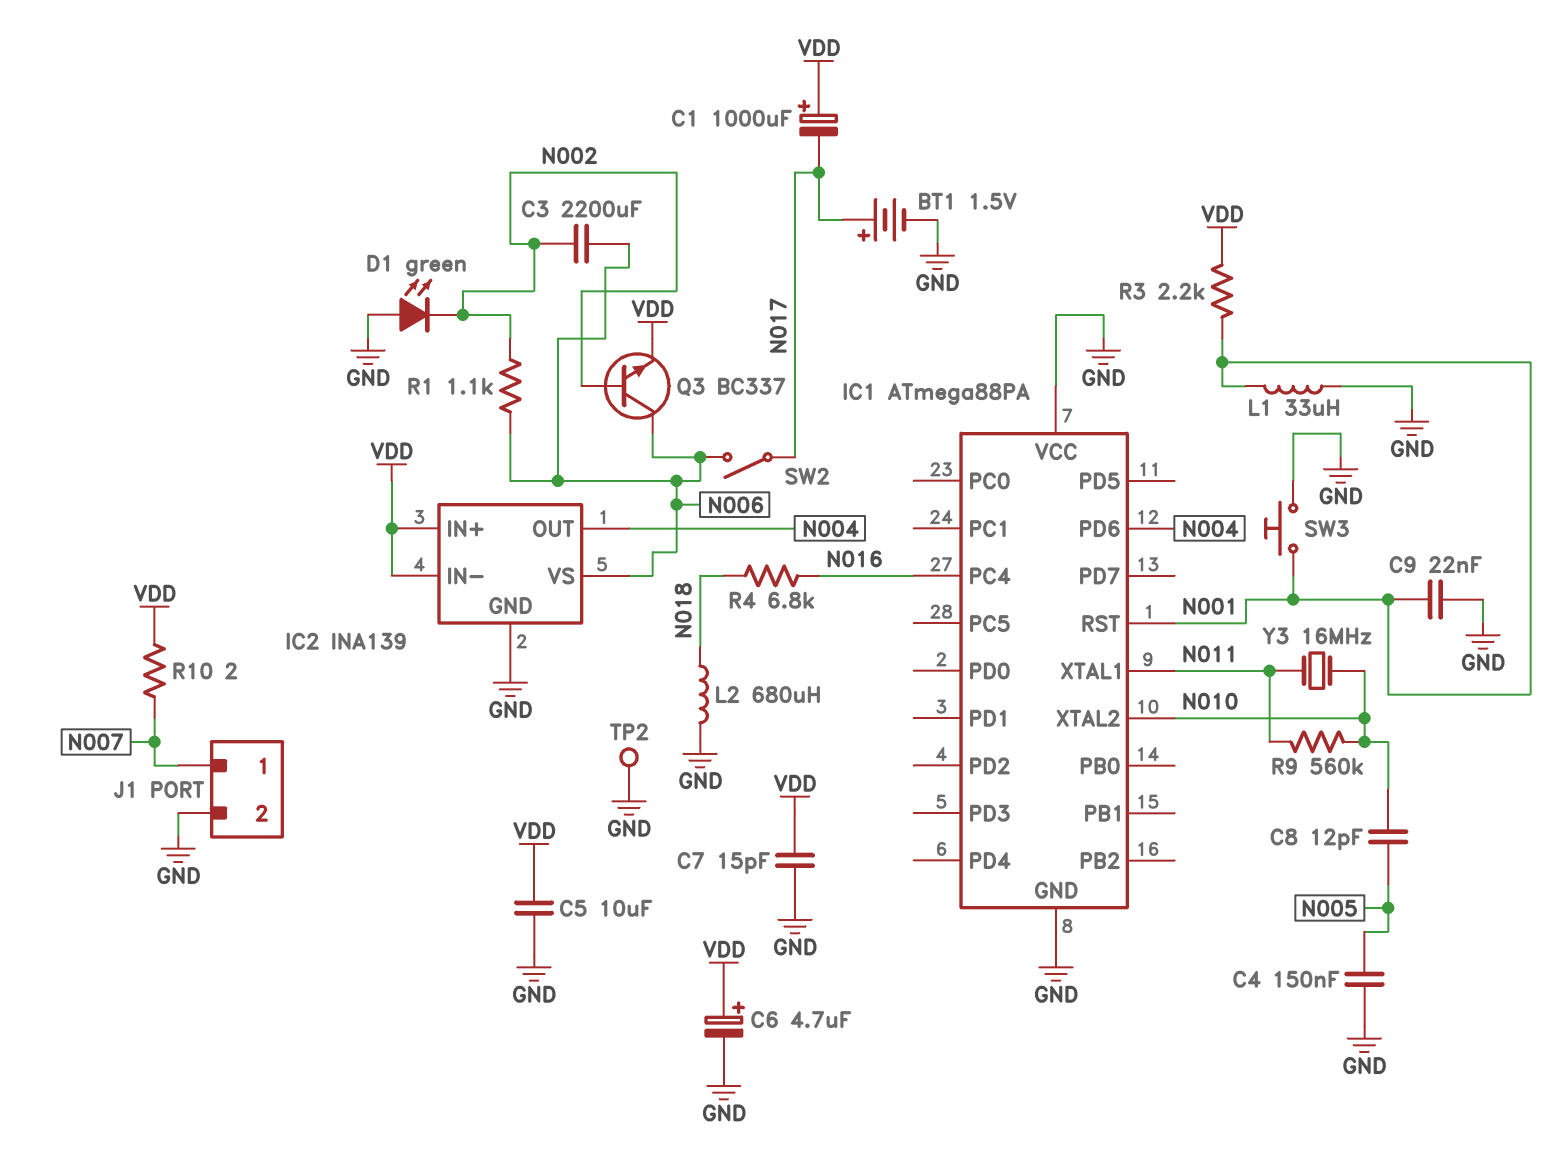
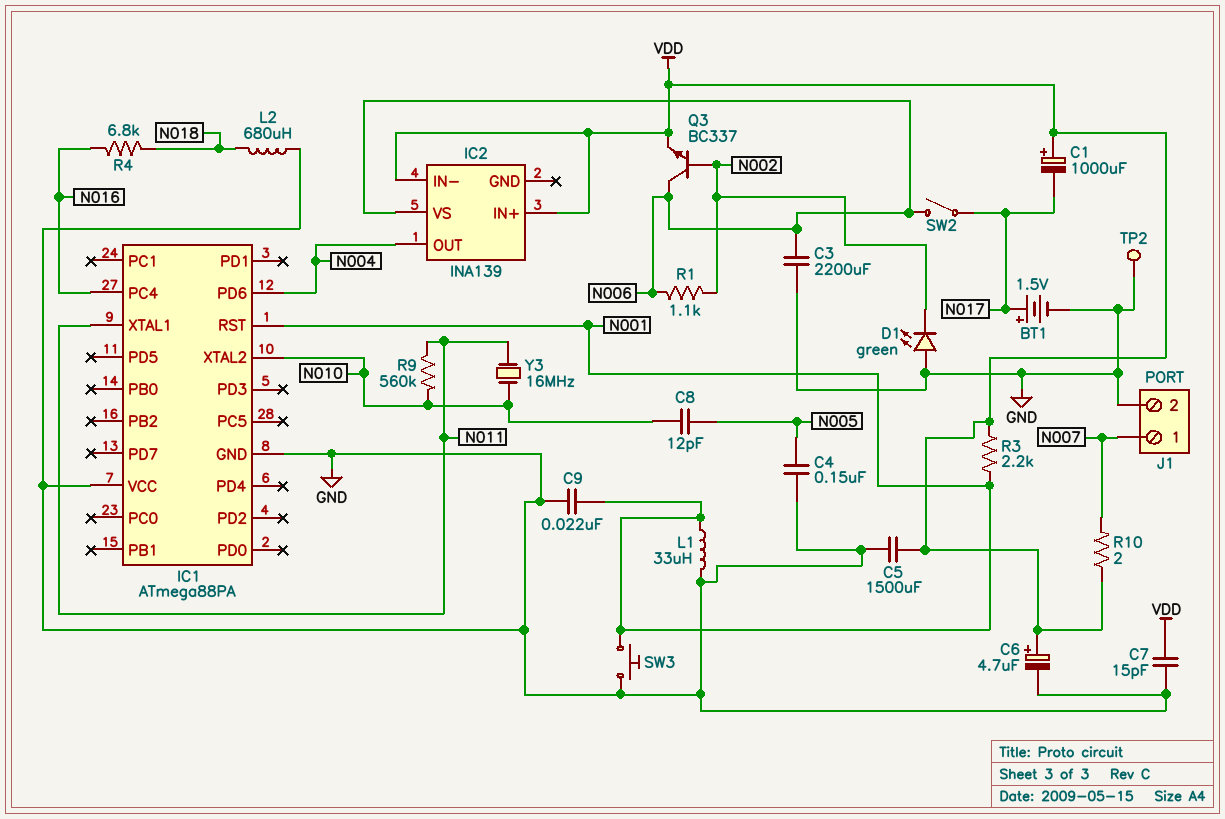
C3: 2200uF (N002, N006) -> 2200uF (GND, N006)
C5: 10uF (GND, VDD) -> 1500uF (GND, VDD)
IC2 pin GND: GND -> none

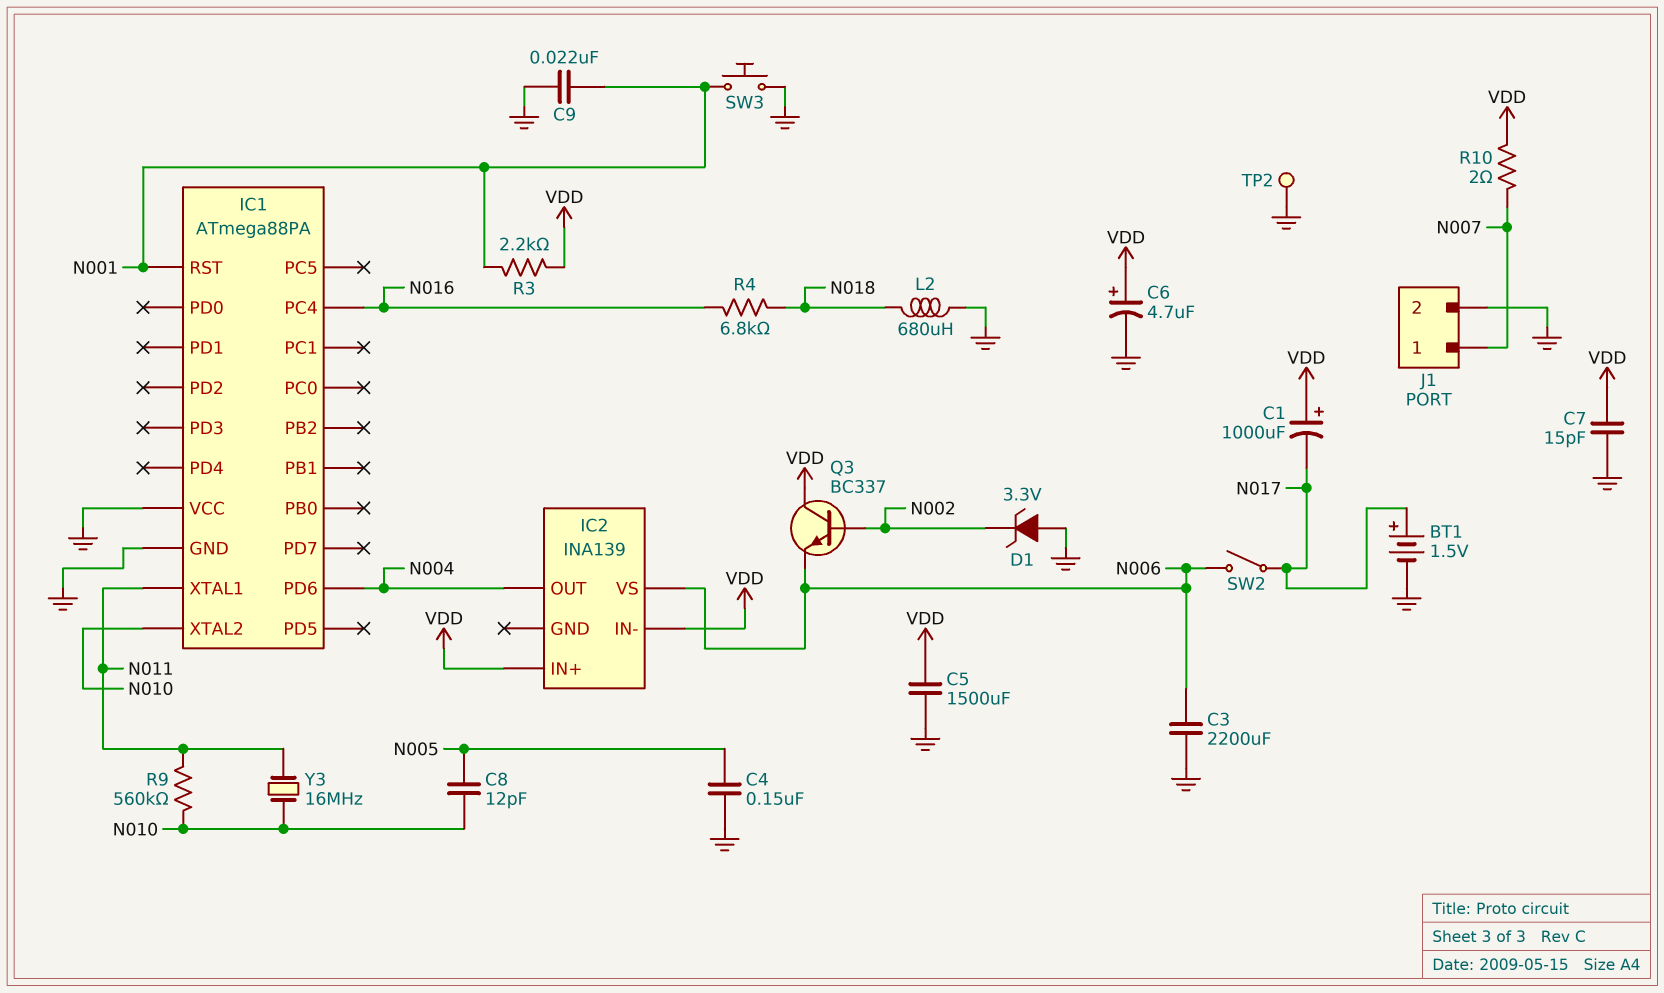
D1: LED green (A GND, K N002) -> zener 3.3V (A GND, K N002)
L1: 33uH (GND, N001) -> none
Q3: NPN BC337 (B N002, C N006, E VDD) -> NPN BC337 (B N002, C VDD, E N006)
R1: 1.1k (N002, N006) -> none

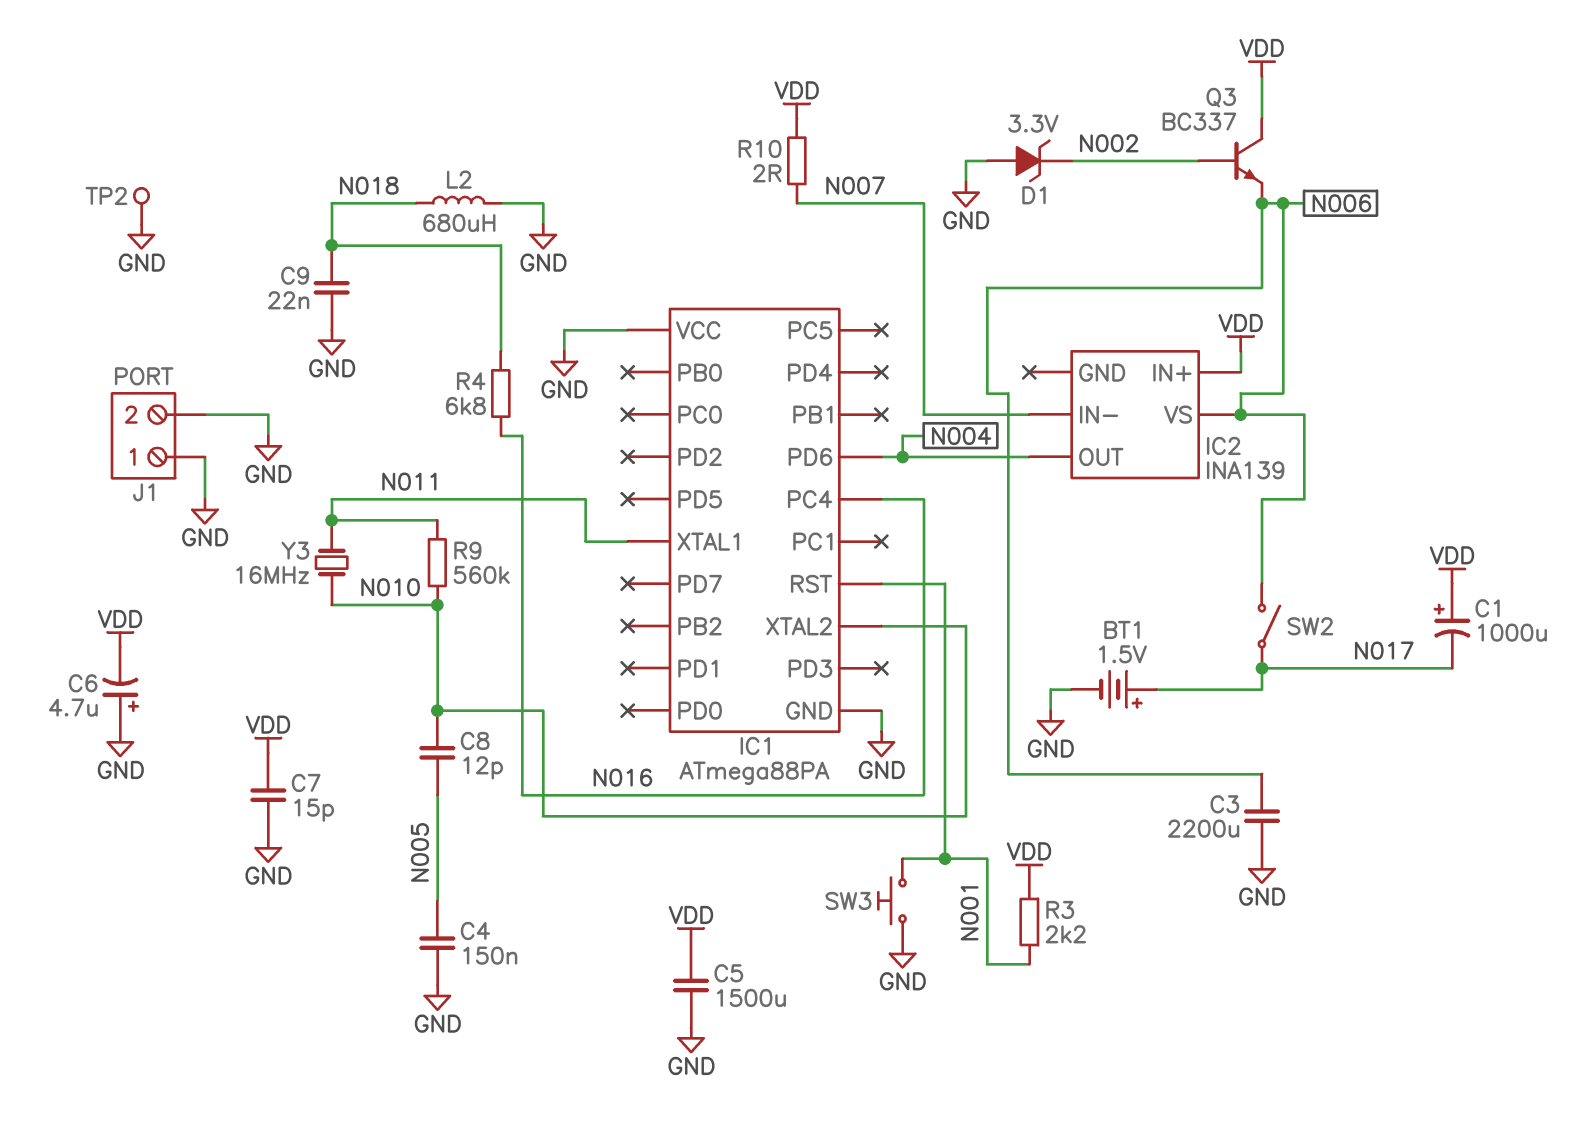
C6: 4.7uF (plus VDD, minus GND) -> 4.7uF (plus GND, minus VDD)
C9: 22nF (GND, N001) -> 22nF (GND, N018)
IC2 pin IN-: VDD -> N007
J1 pin 1: N007 -> GND

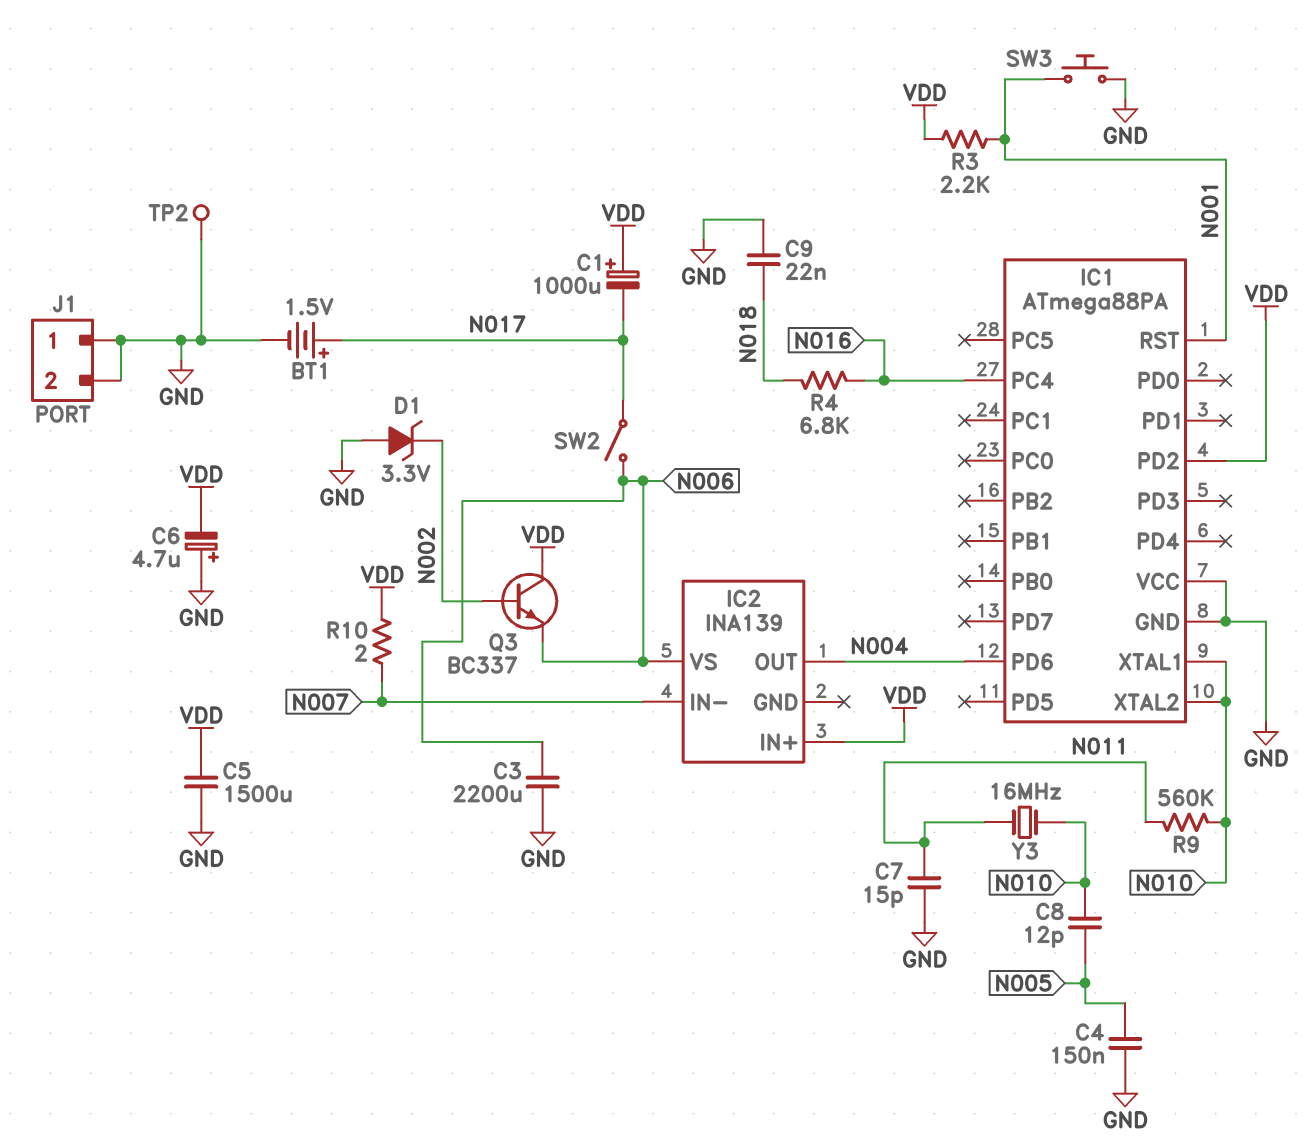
C7: 15pF (GND, VDD) -> 15pF (GND, N011)
IC1 pin PD2: none -> VDD
IC1 pin XTAL1: N011 -> N010
L2: 680uH (GND, N018) -> none

